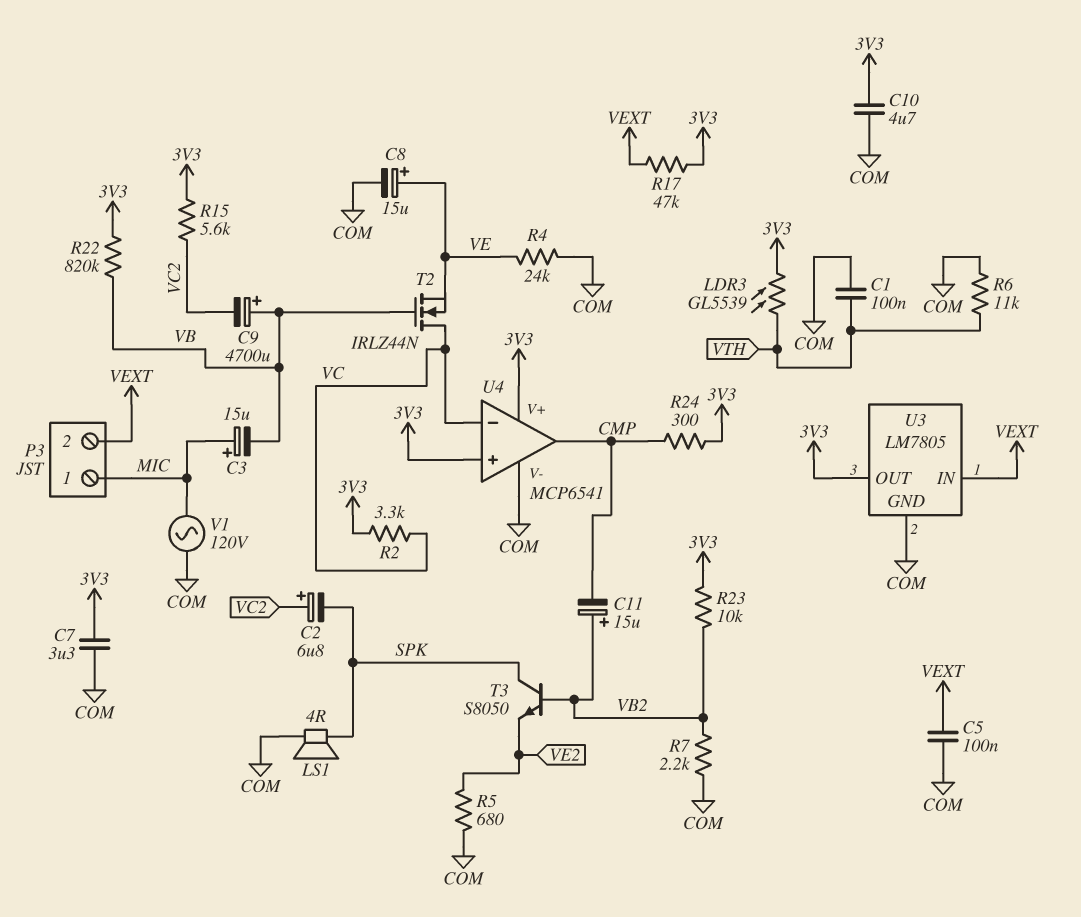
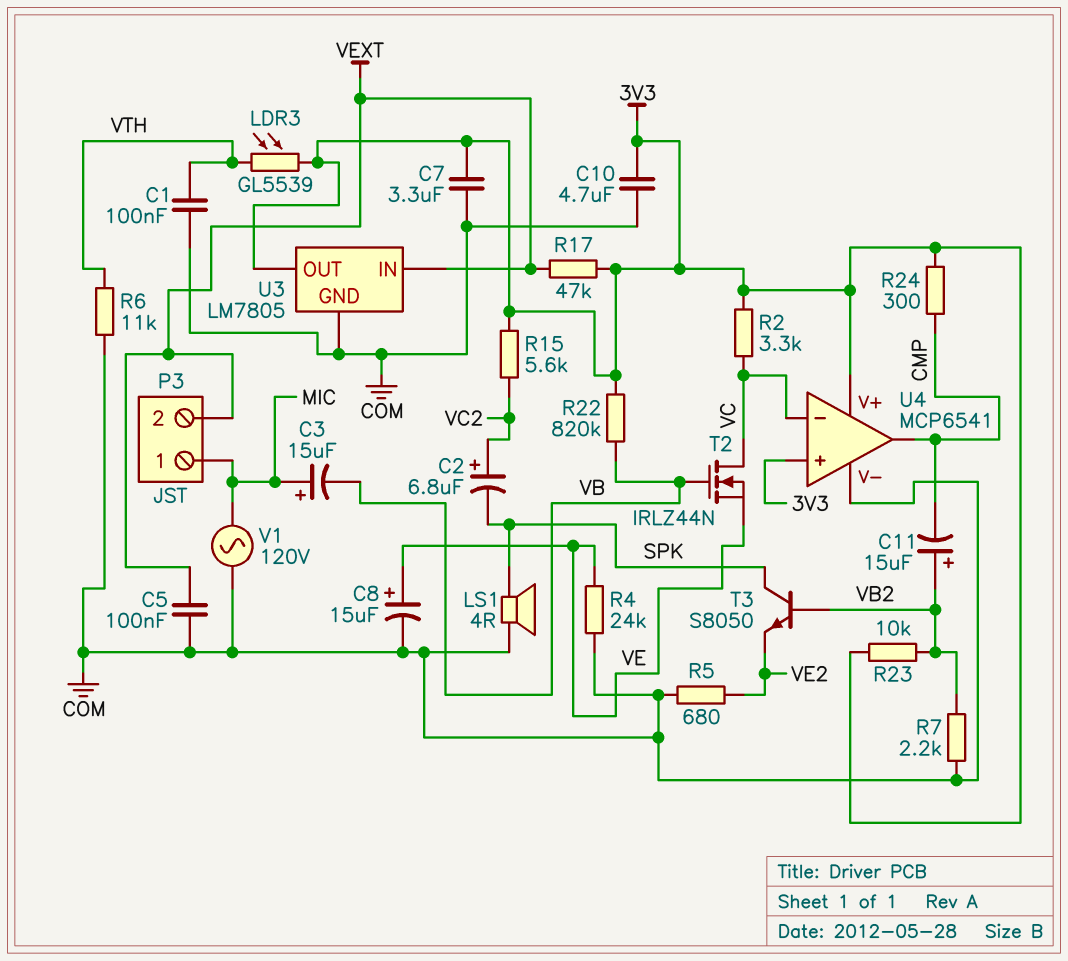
C9: 4700uF (plus VB, minus VC2) -> none

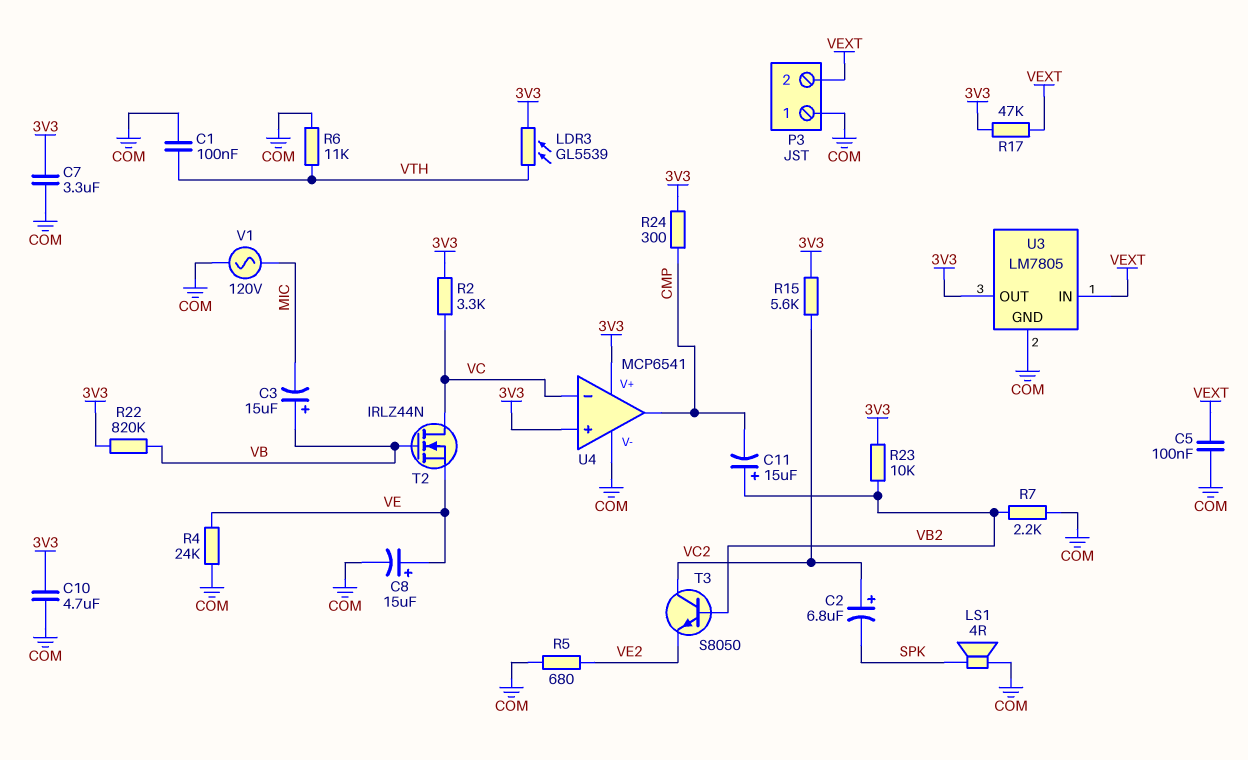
C3: 15uF (plus MIC, minus VB) -> 15uF (plus VB, minus MIC)
P3 pin 1: MIC -> COM
T3: NPN S8050 (B VB2, C SPK, E VE2) -> NPN S8050 (B VB2, C VC2, E VE2)

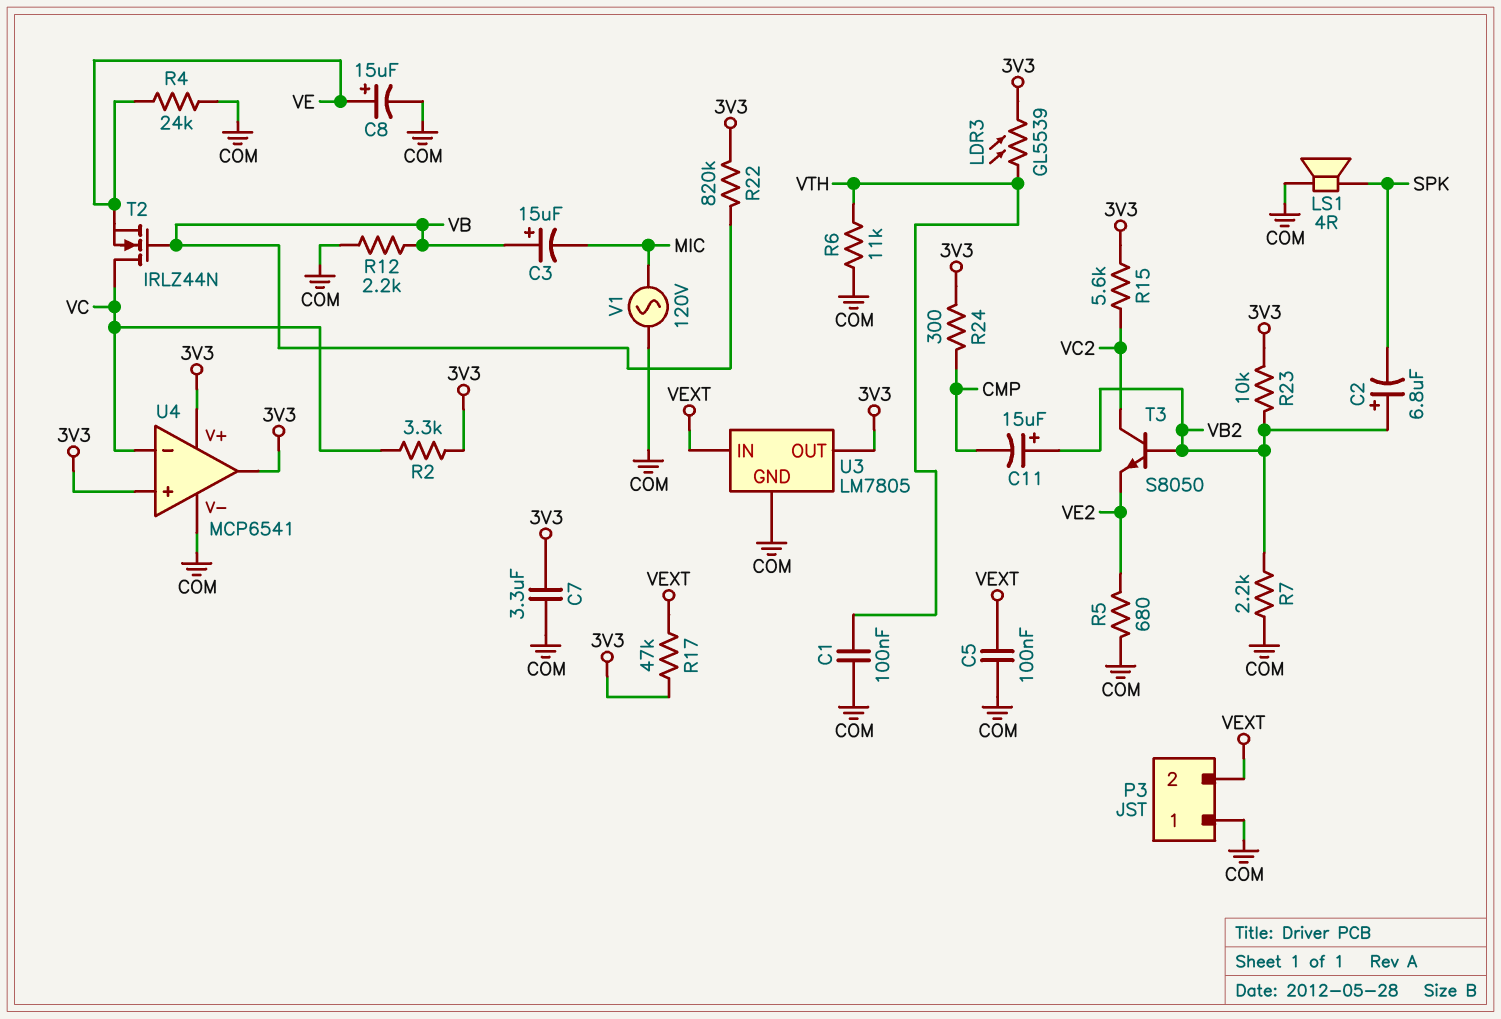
C2: 6.8uF (plus VC2, minus SPK) -> 6.8uF (plus VB2, minus SPK)
C10: 4.7uF (3V3, COM) -> none
R12: none -> 2.2k (COM, VB)
U4 pin out: CMP -> 3V3

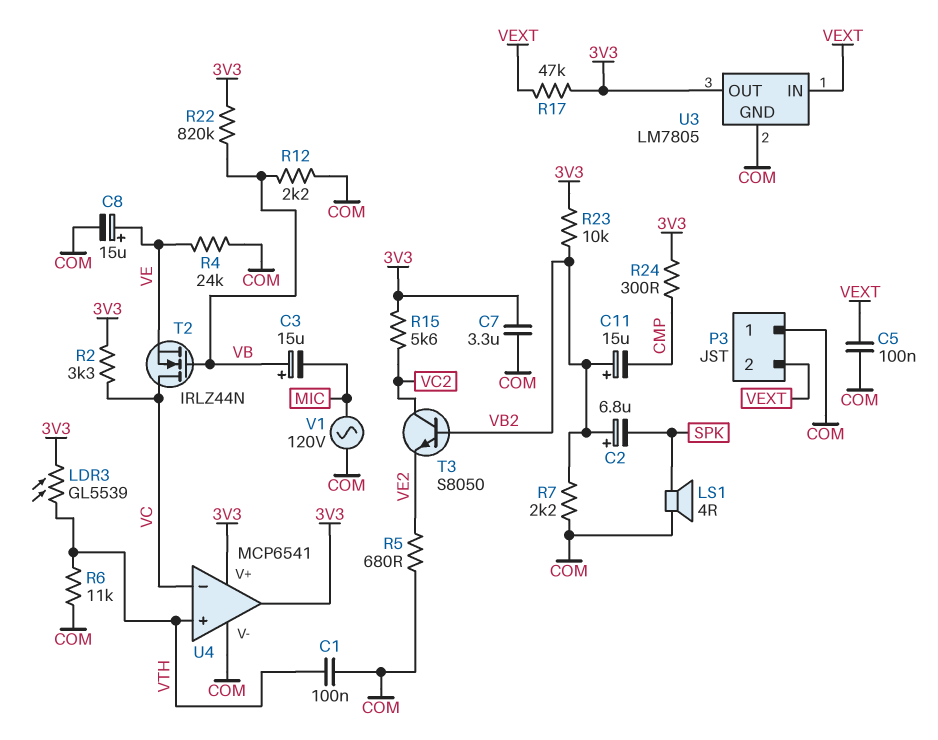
U4 pin in+: 3V3 -> VTH

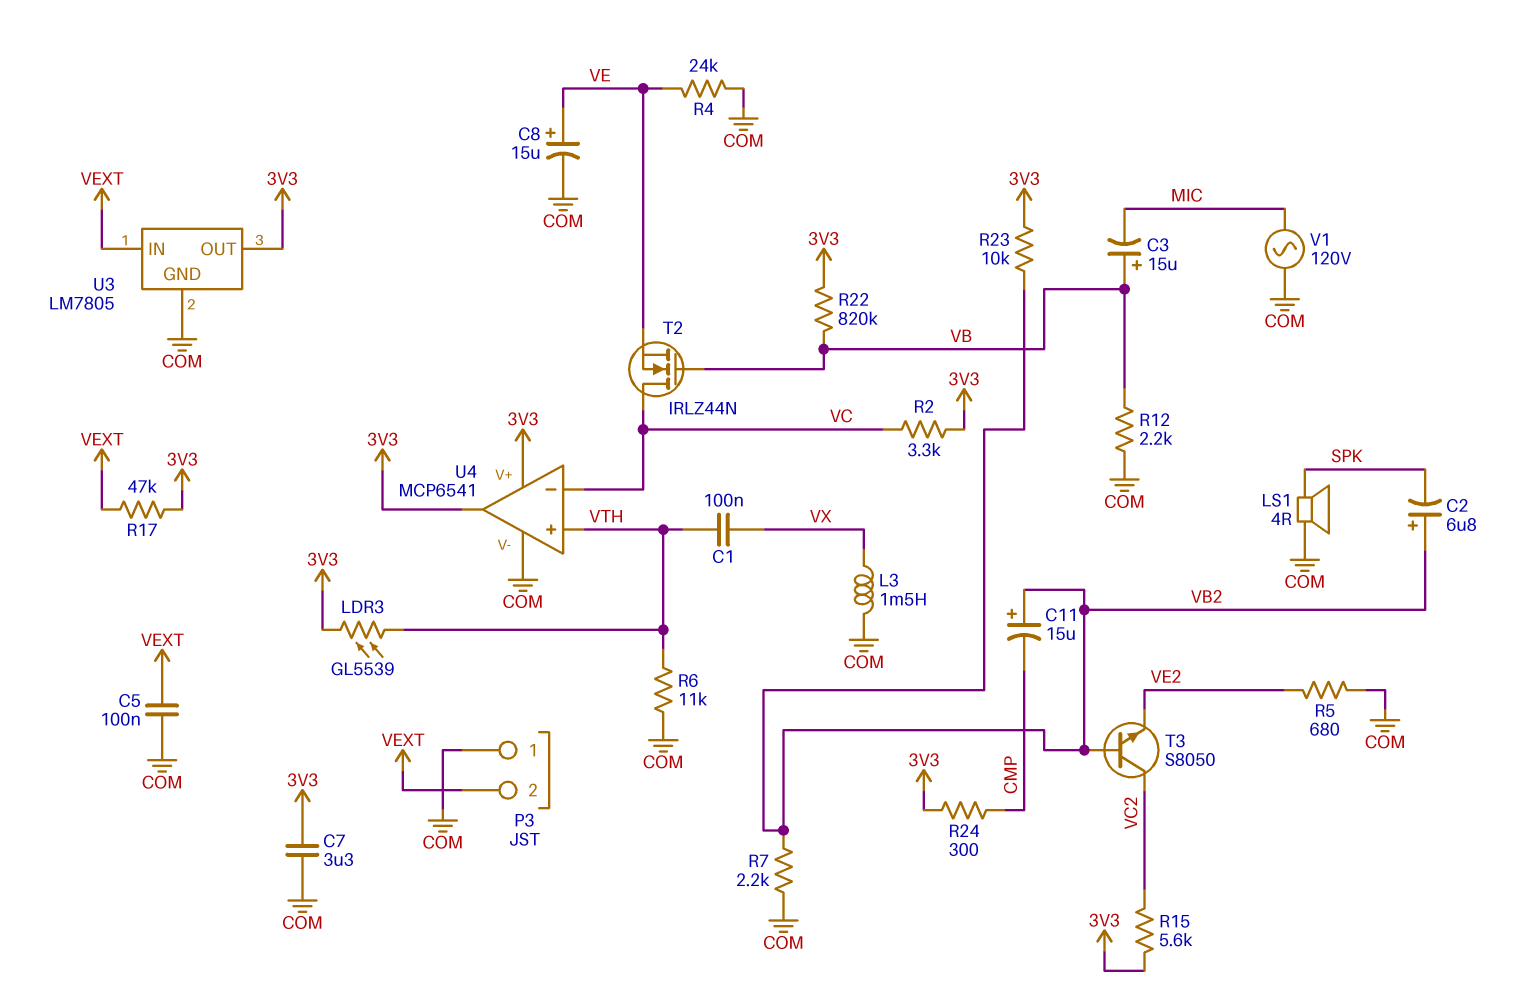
C1: 100nF (COM, VTH) -> 100nF (VTH, VX)
L3: none -> 1.5mH (COM, VX)

